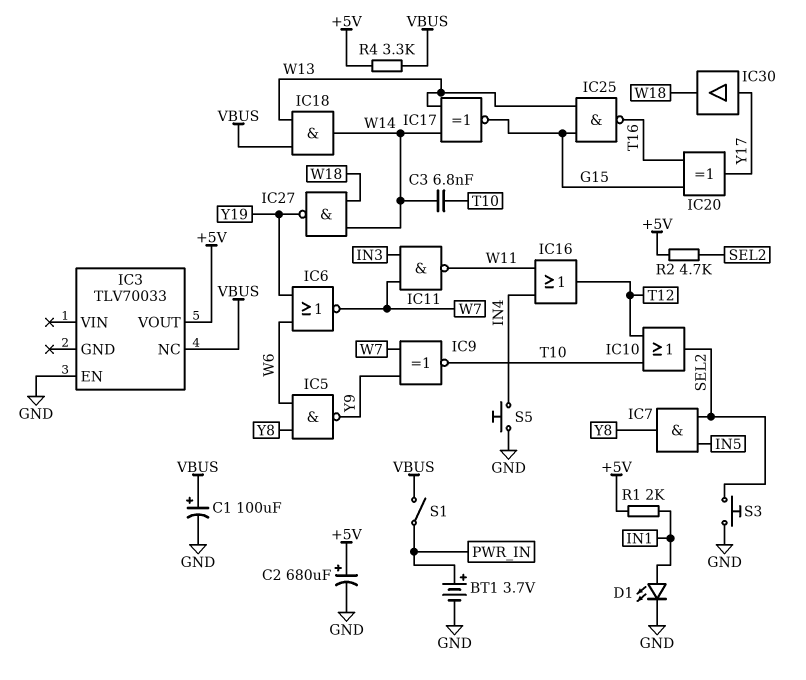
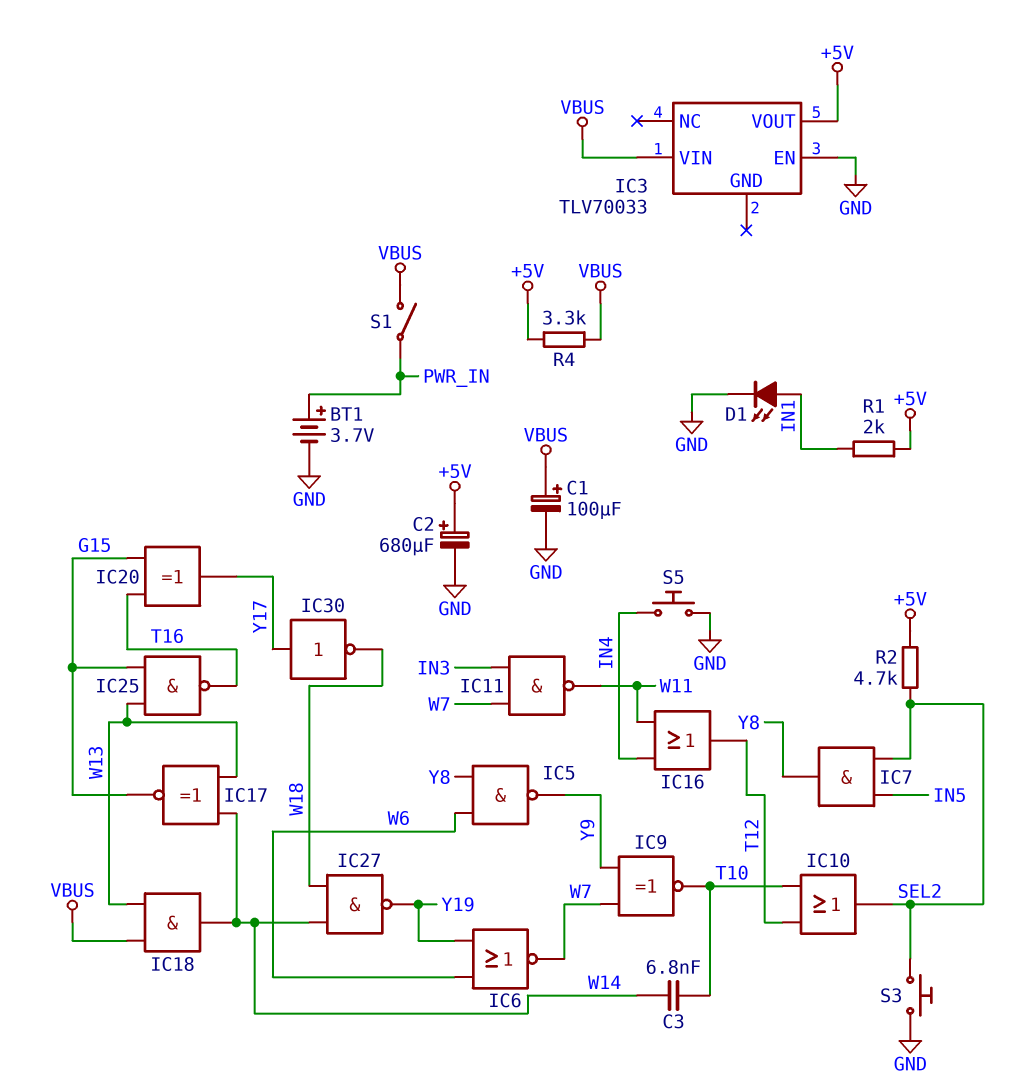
IC3 pin NC: VBUS -> none
IC3 pin VIN: none -> VBUS
IC30: buffer (in Y17, out W18) -> NOT (in Y17, out W18)

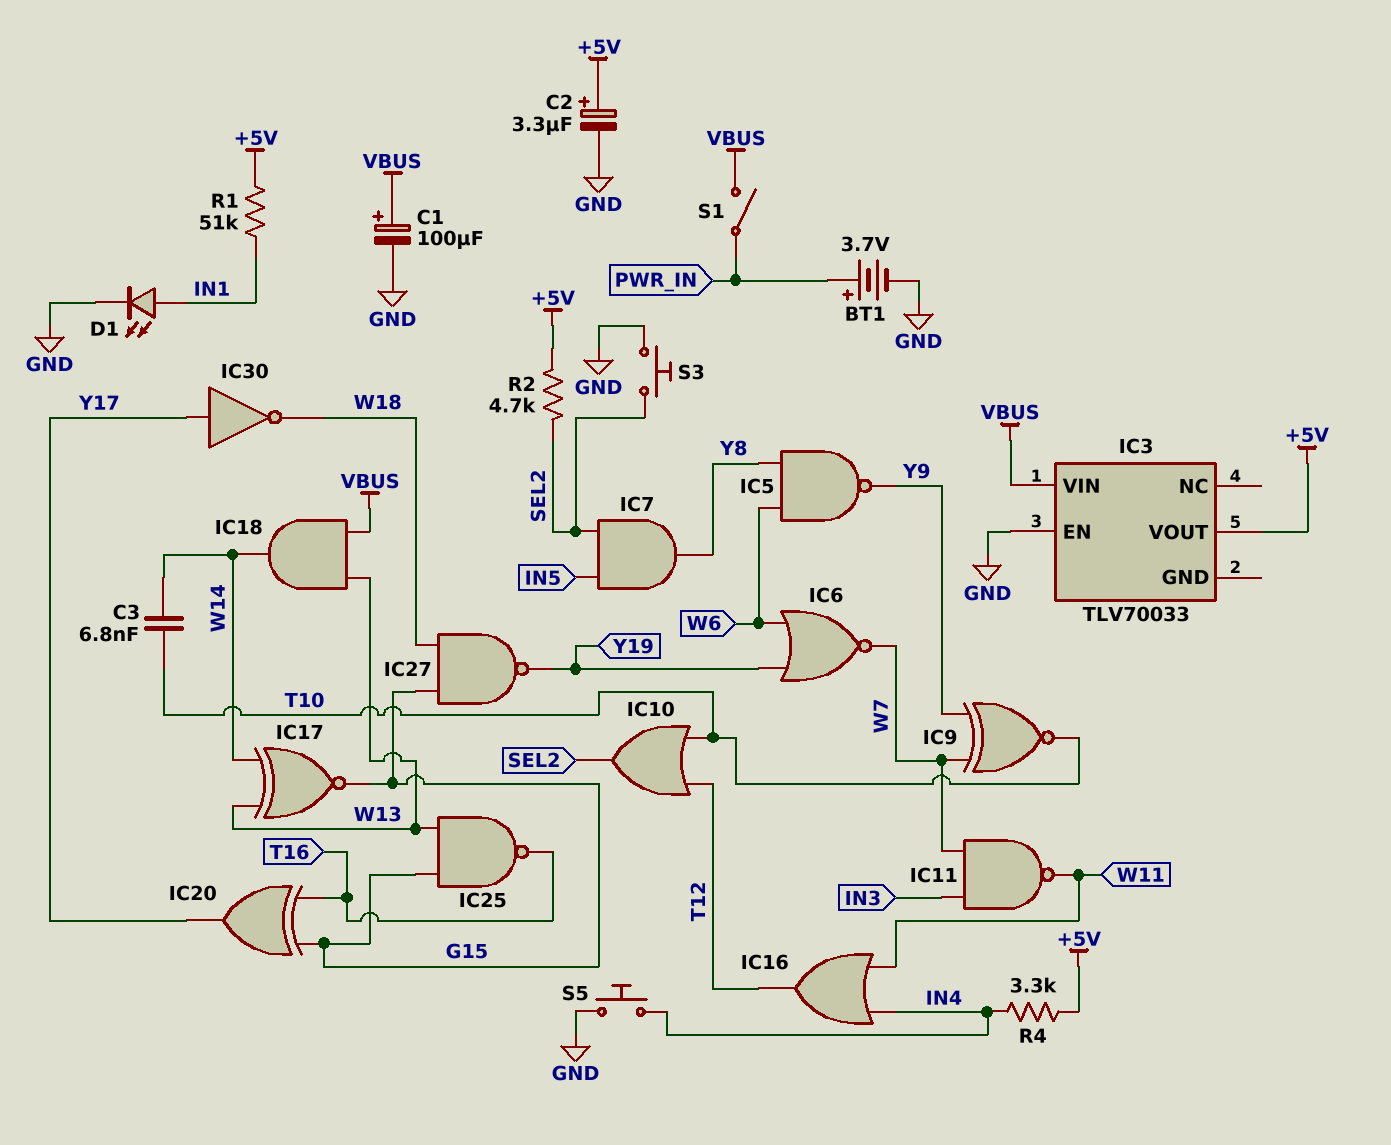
C2: 680uF (plus +5V, minus GND) -> 3.3uF (plus +5V, minus GND)
IC27: NAND (in W14, in W18, out Y19) -> NAND (in G15, in W18, out Y19)
R1: 2k (+5V, IN1) -> 51k (+5V, IN1)
R4: 3.3k (+5V, VBUS) -> 3.3k (+5V, IN4)

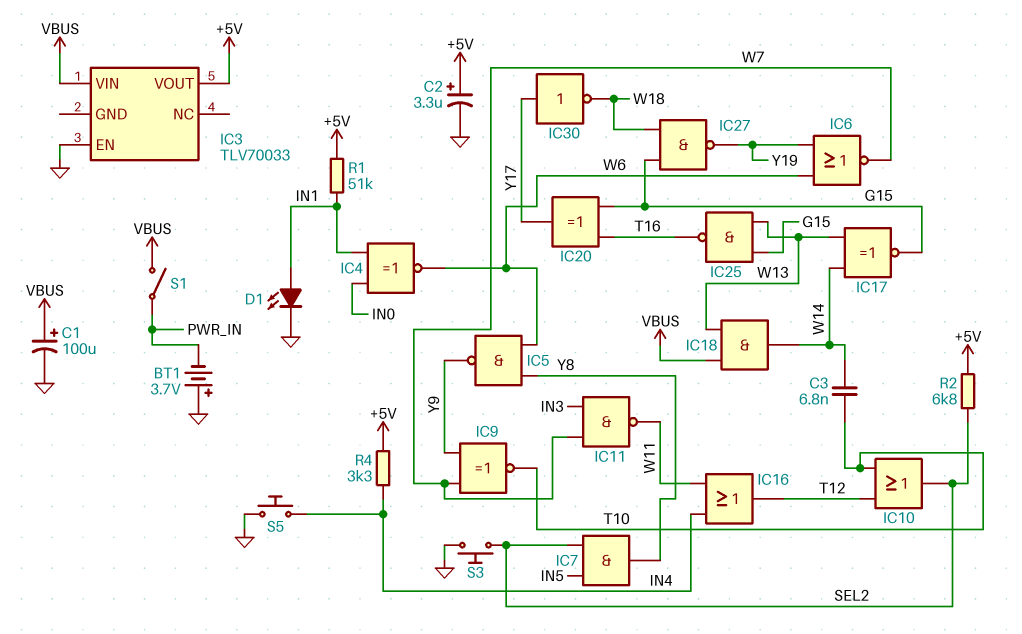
BT1: 3.7V (plus PWR_IN, minus GND) -> 3.7V (plus GND, minus PWR_IN)
IC4: none -> XNOR (in IN0, in IN1, out W6)
R2: 4.7k (+5V, SEL2) -> 6.8k (+5V, SEL2)

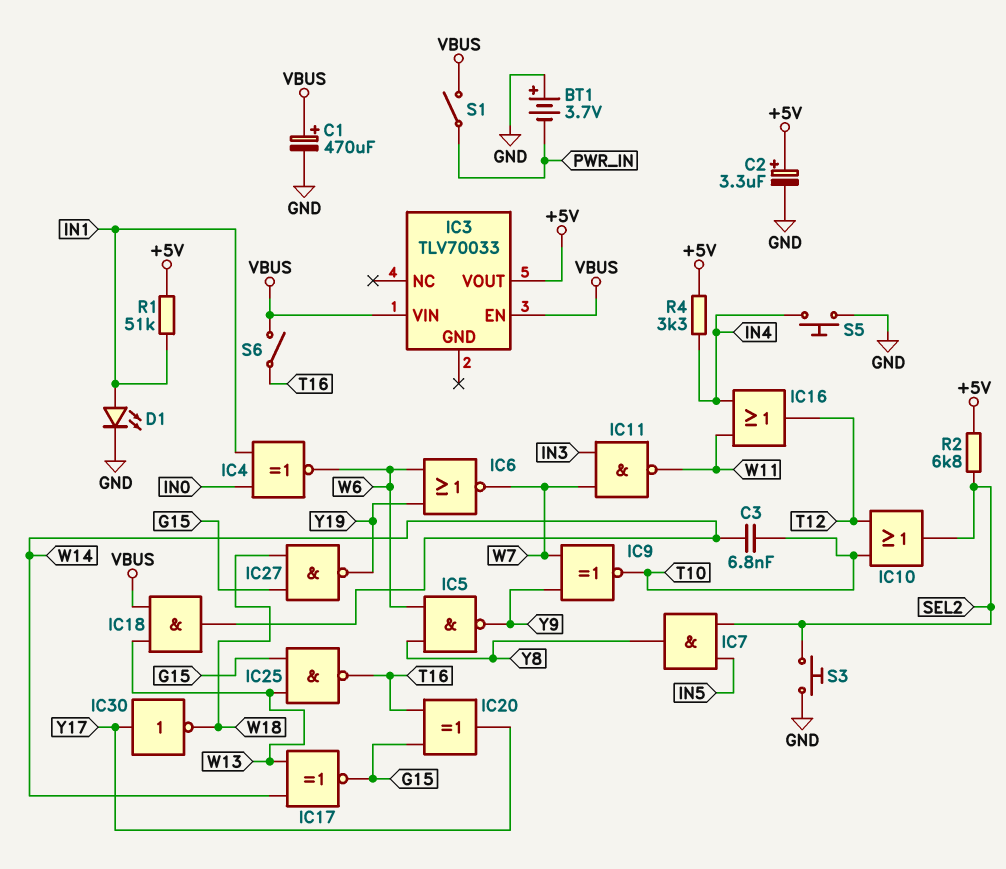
C1: 100uF (plus VBUS, minus GND) -> 470uF (plus VBUS, minus GND)
IC3 pin EN: GND -> VBUS
S6: none -> switch (T16, VBUS)

